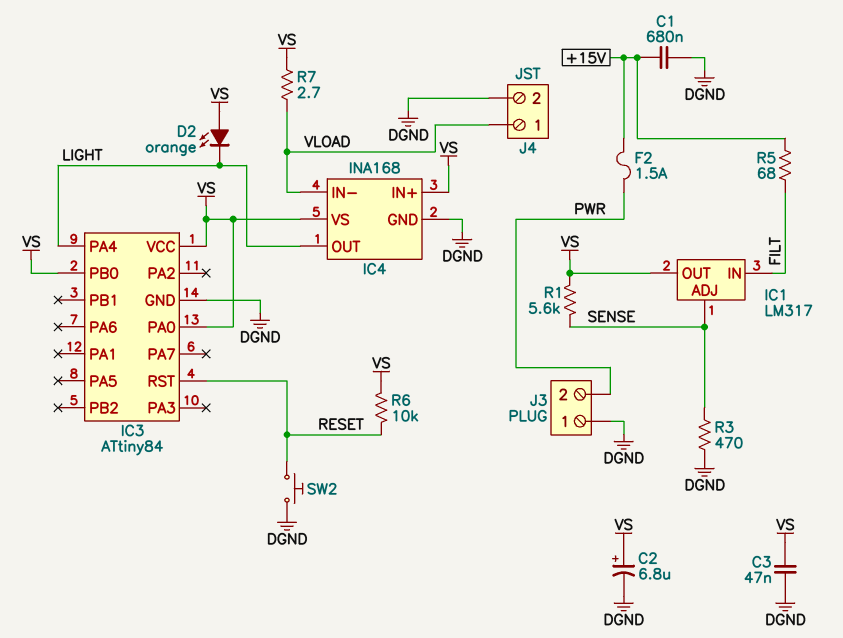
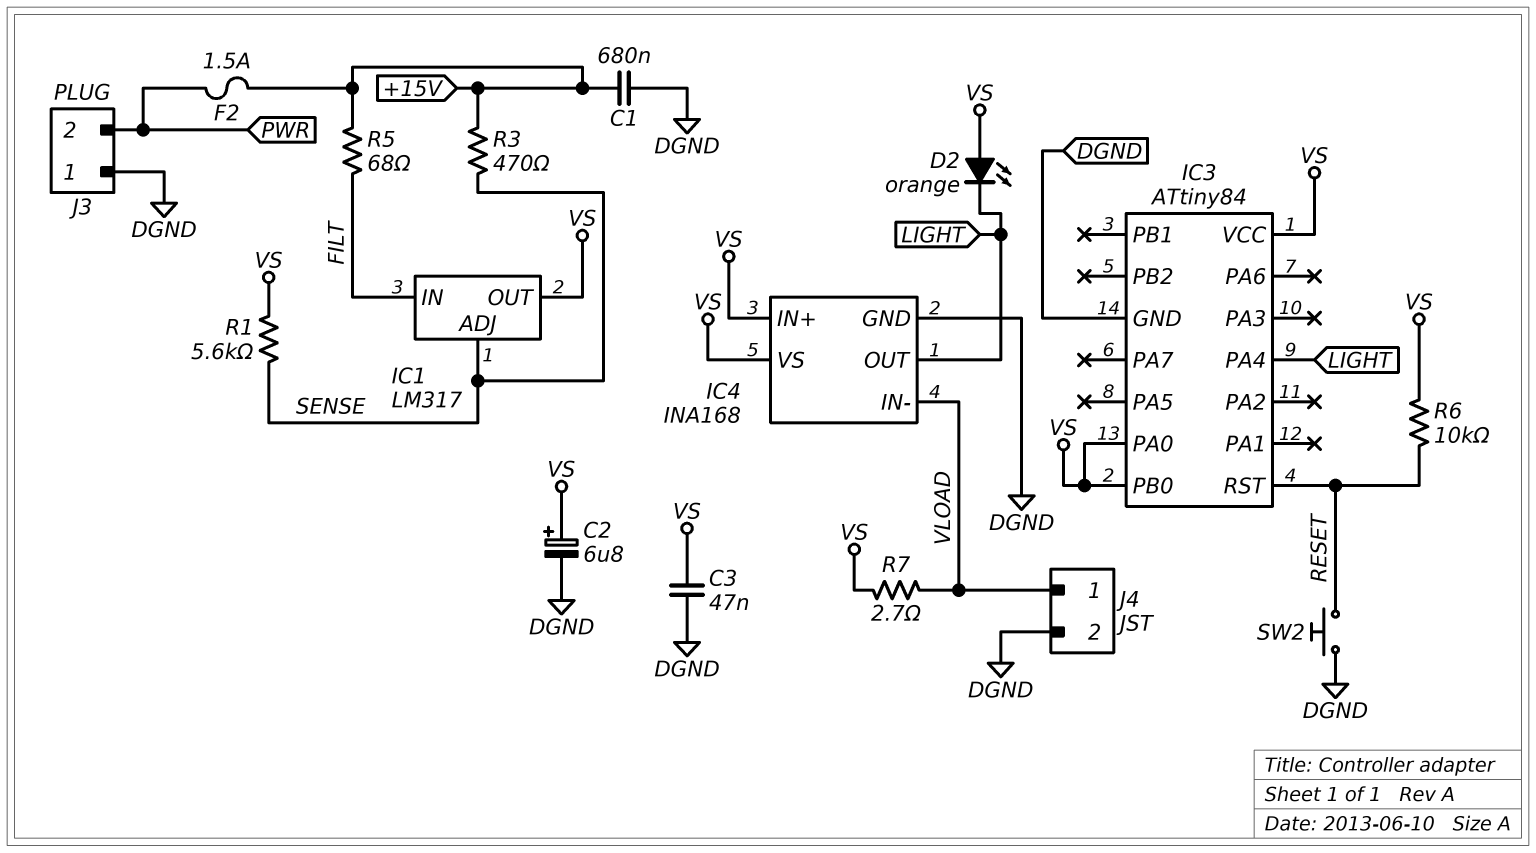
R3: 470 (DGND, SENSE) -> 470 (+15V, SENSE)

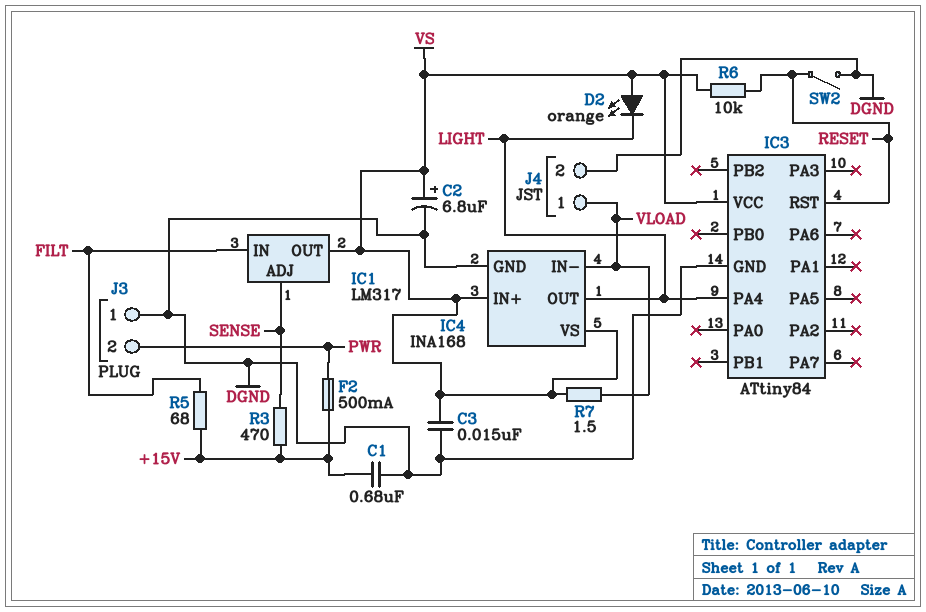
C3: 47nF (DGND, VS) -> 15nF (DGND, VS)
F2: 1.5A (+15V, PWR) -> 500mA (+15V, PWR)
IC3 pin PA0: VS -> none
IC3 pin PB0: VS -> none
R1: 5.6k (SENSE, VS) -> none
R7: 2.7 (VLOAD, VS) -> 1.5 (VLOAD, VS)
SW2: button (DGND, RESET) -> switch (DGND, RESET)

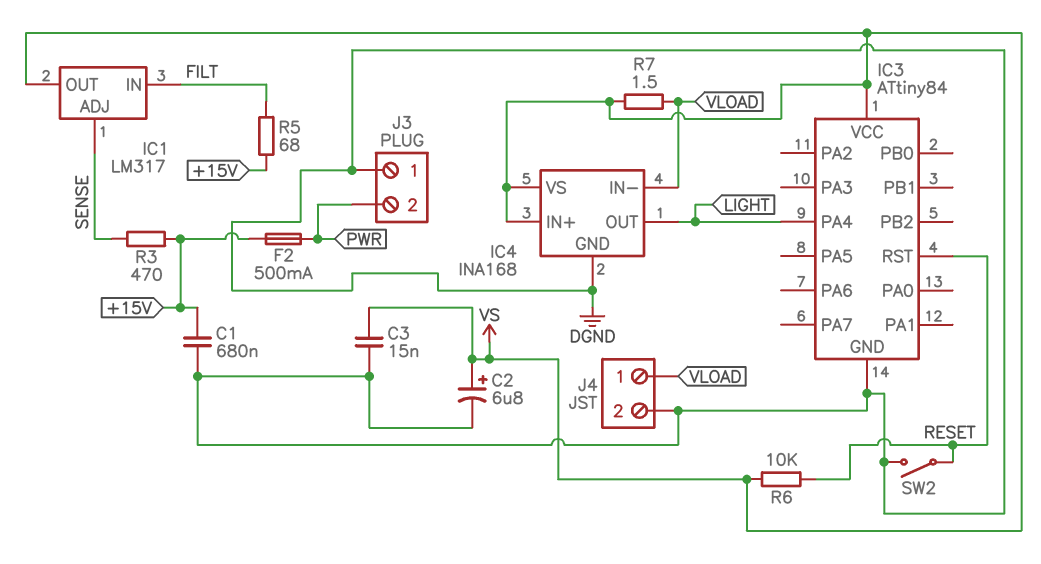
D2: LED orange (A VS, K LIGHT) -> none

